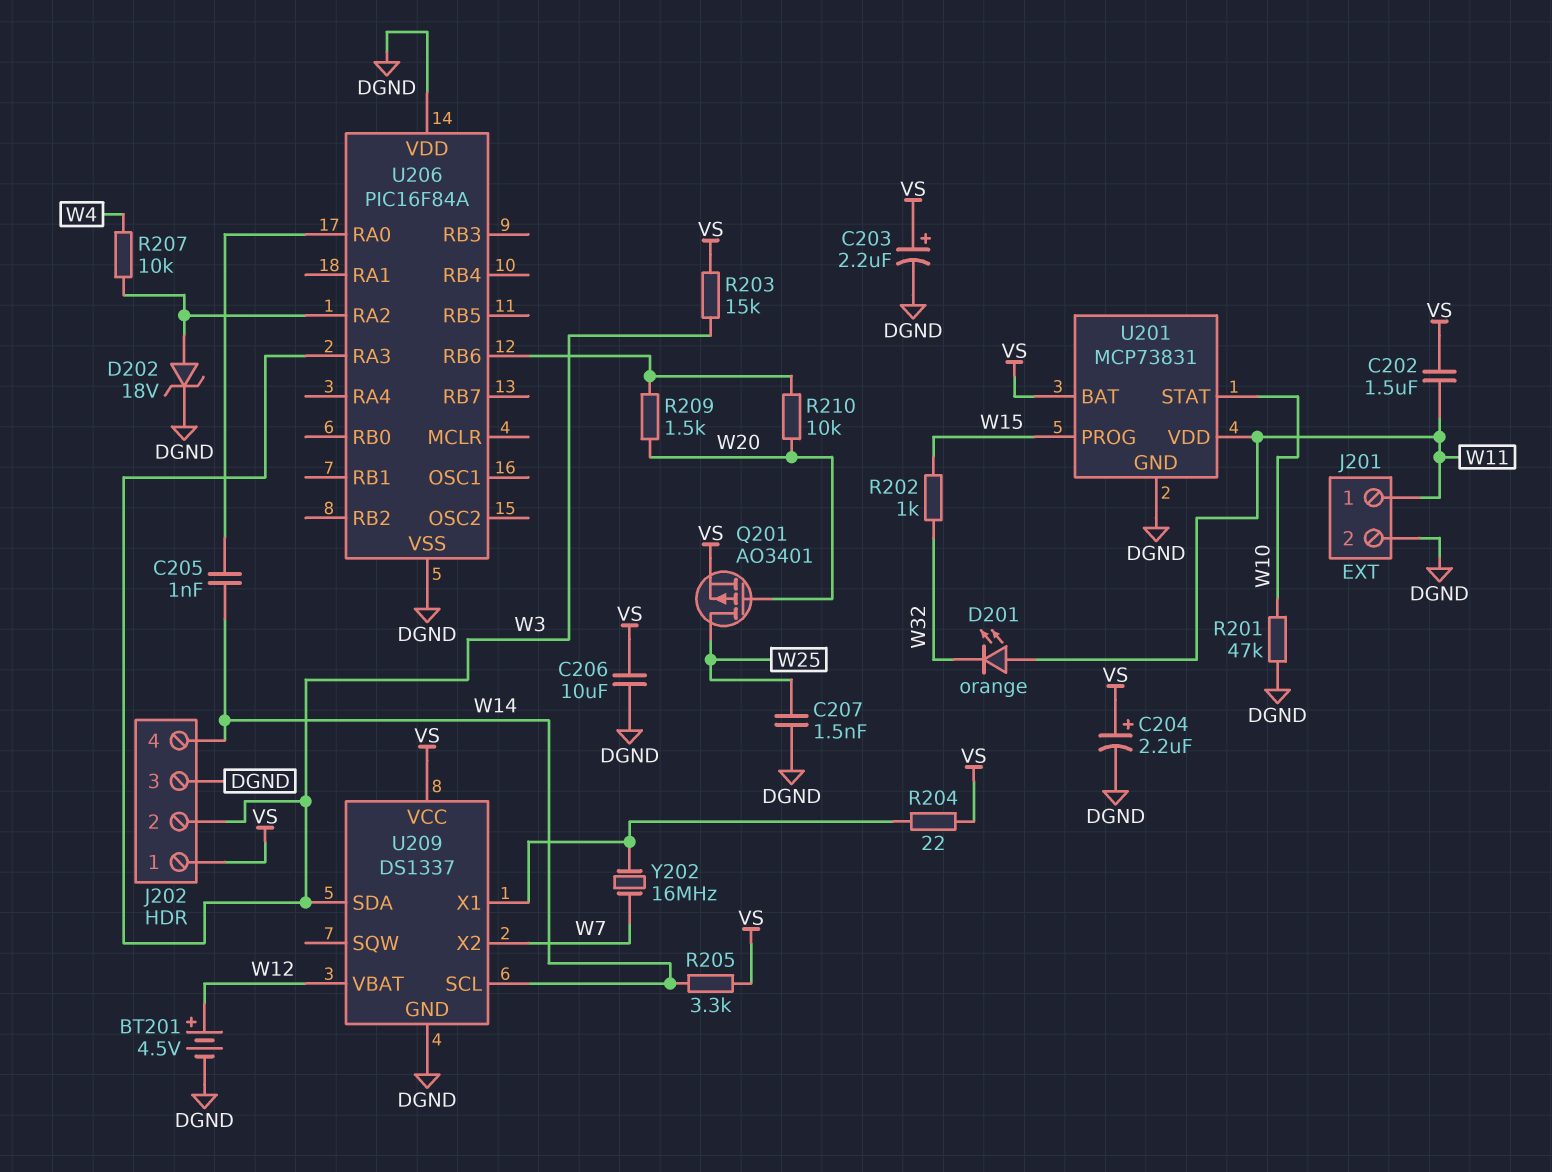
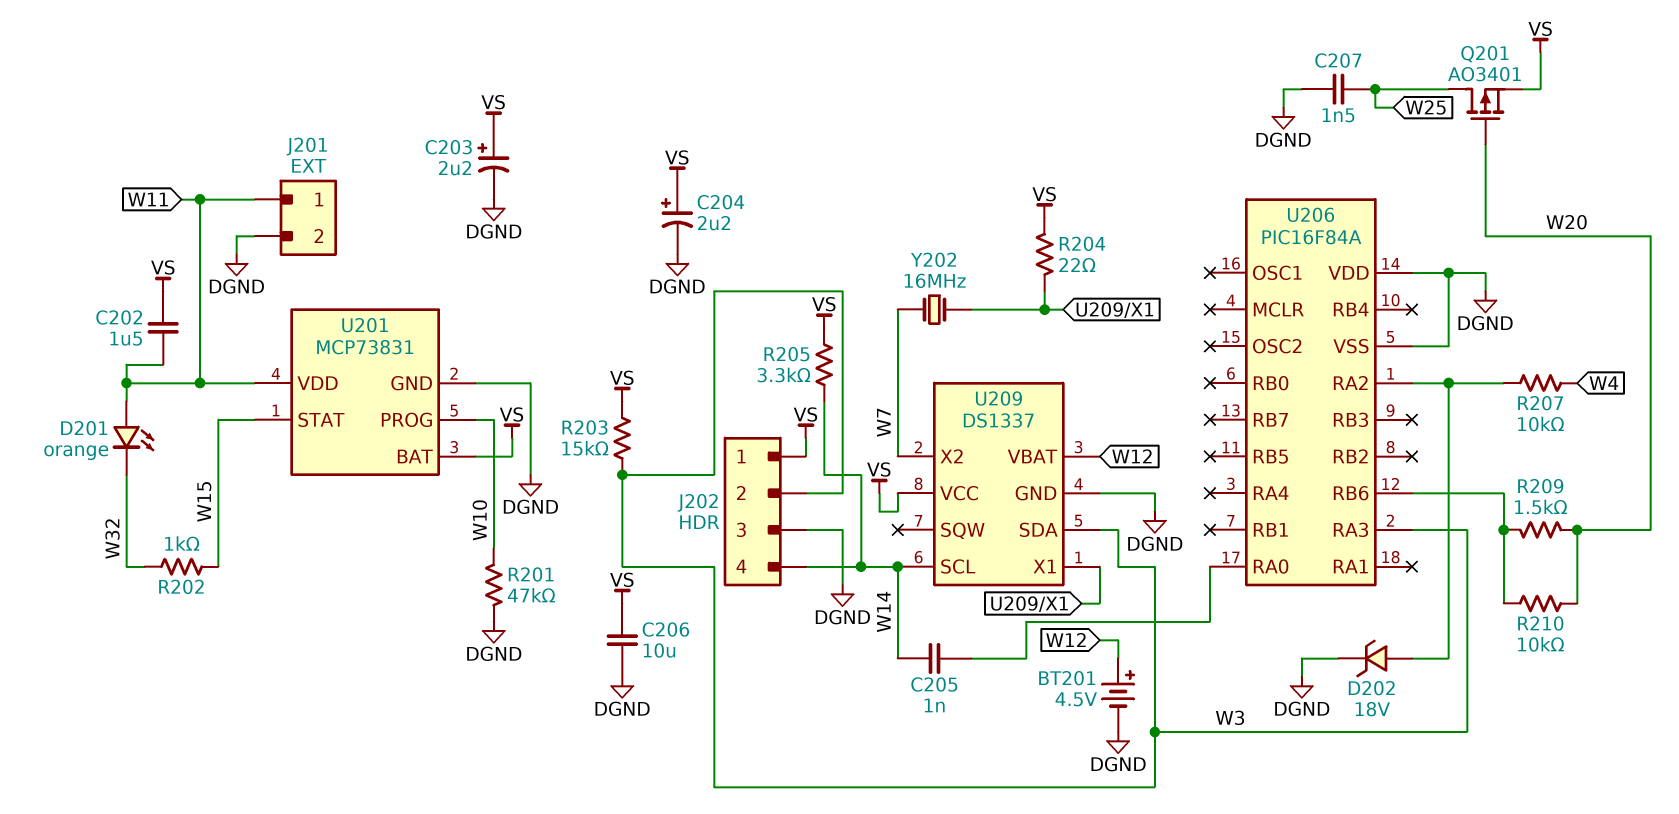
U201 pin PROG: W15 -> W10
U201 pin STAT: W10 -> W15

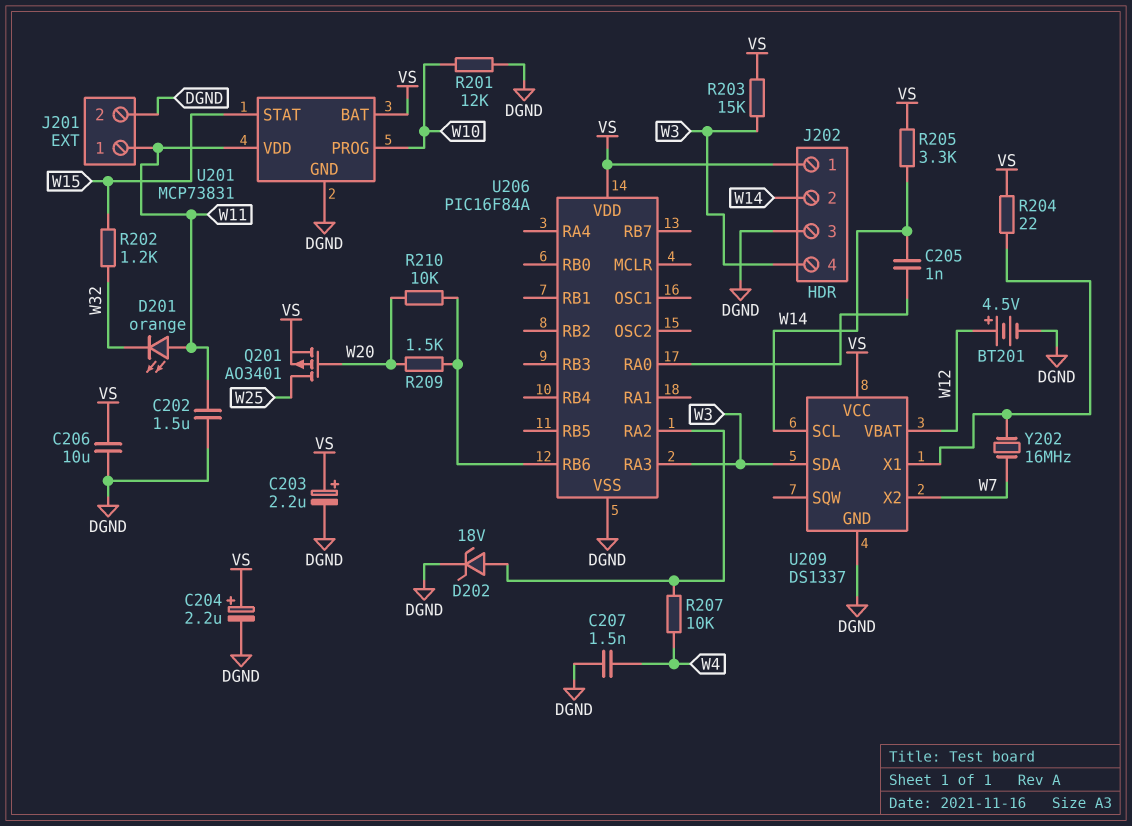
C202: 1.5uF (VS, W11) -> 1.5uF (DGND, W11)
C207: 1.5nF (DGND, W25) -> 1.5nF (DGND, W4)
J202 pin 2: W3 -> W14
J202 pin 4: W14 -> W3
R201: 47k (DGND, W10) -> 12k (DGND, W10)
R202: 1k (W15, W32) -> 1.2k (W15, W32)
U206 pin VDD: DGND -> VS

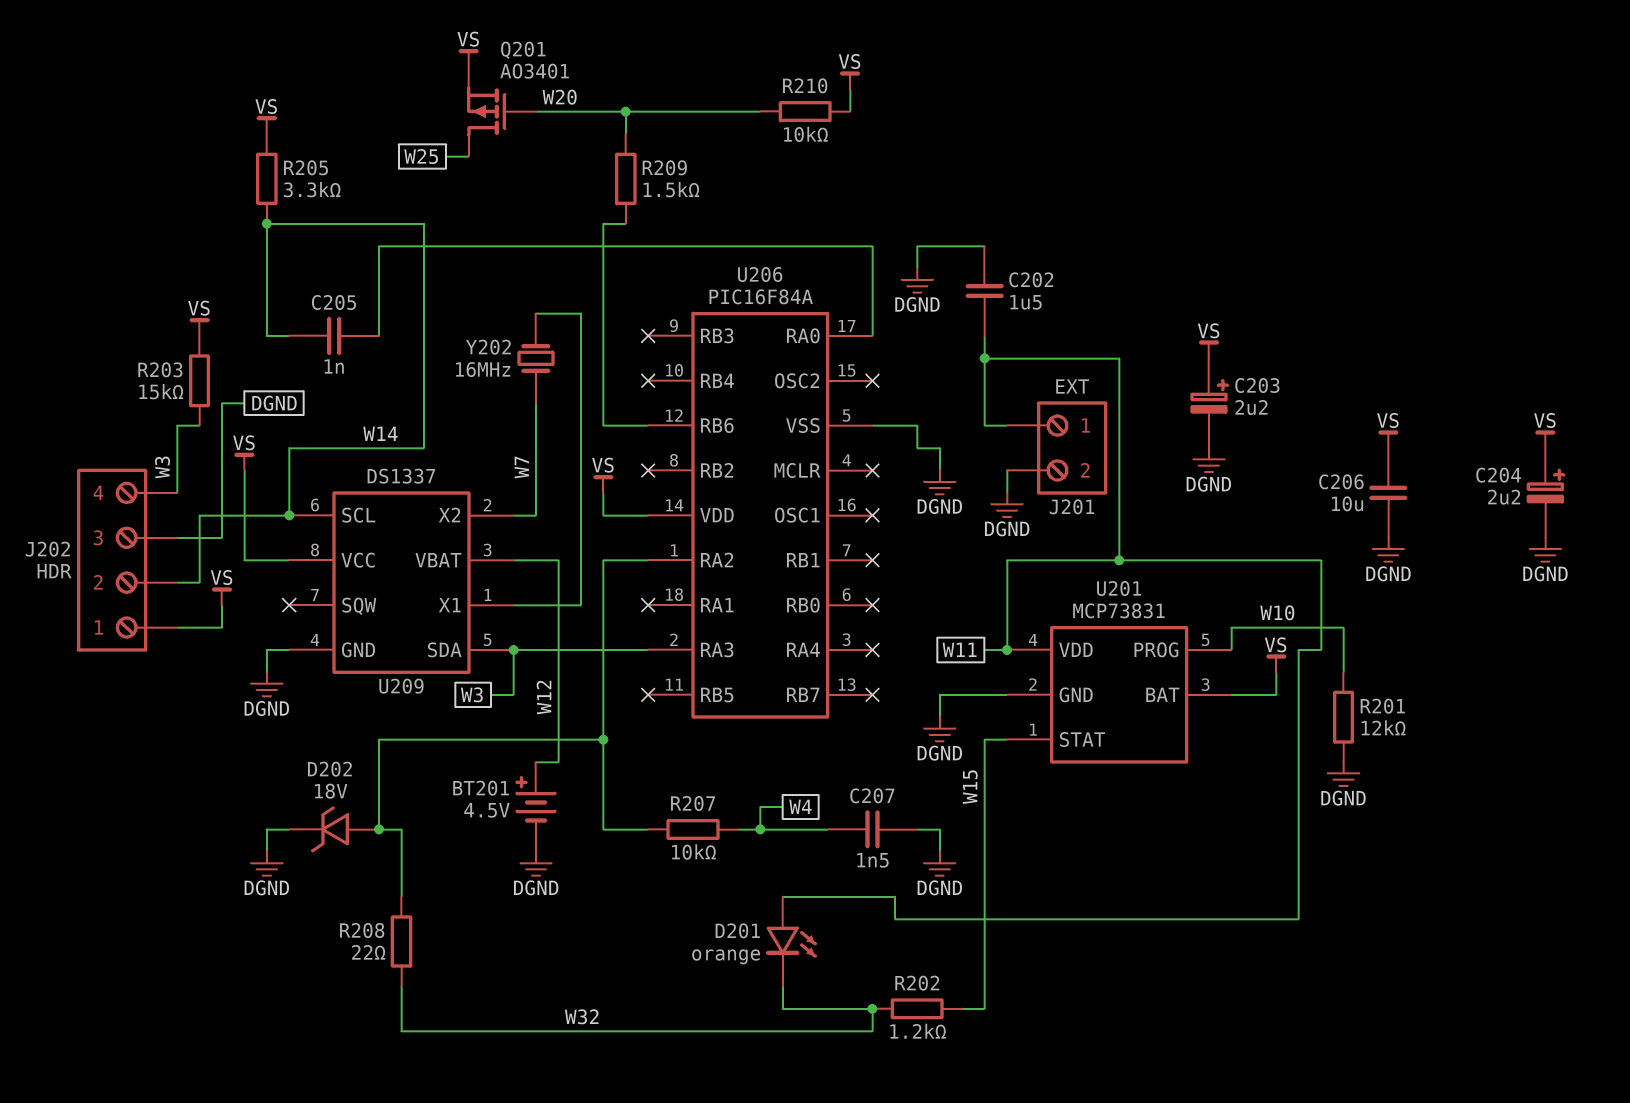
R204: 22 (U209/X1, VS) -> none
R208: none -> 22 (U206/RA2, W32)
R210: 10k (U206/RB6, W20) -> 10k (VS, W20)

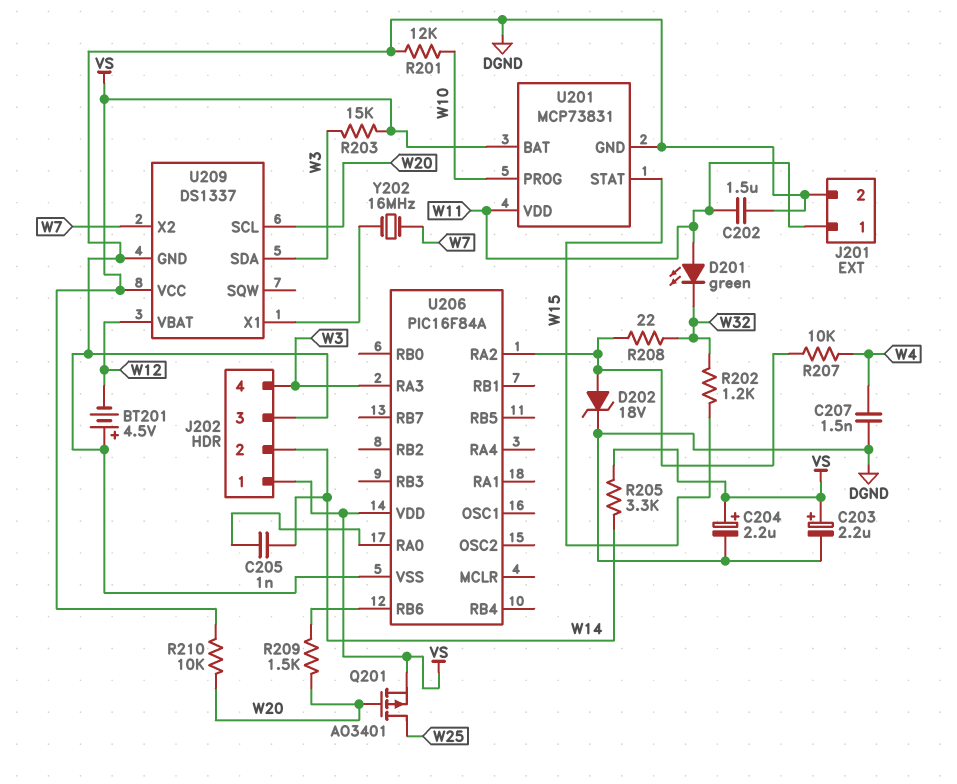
BT201: 4.5V (plus W12, minus DGND) -> 4.5V (plus DGND, minus W12)
C206: 10uF (DGND, VS) -> none
D201: LED orange (A W11, K W32) -> LED green (A W11, K W32)
U209 pin SCL: W14 -> W20

